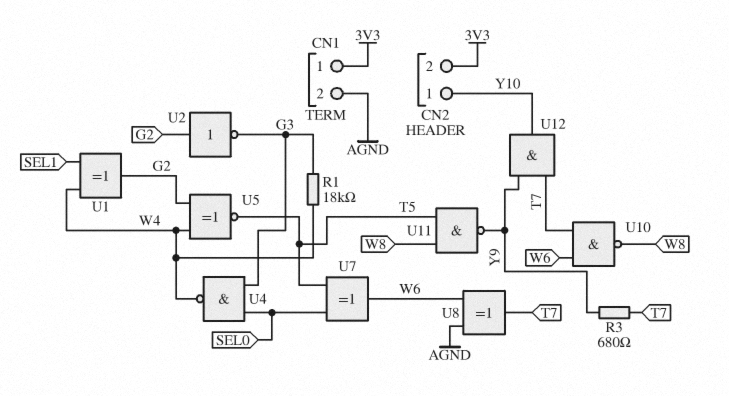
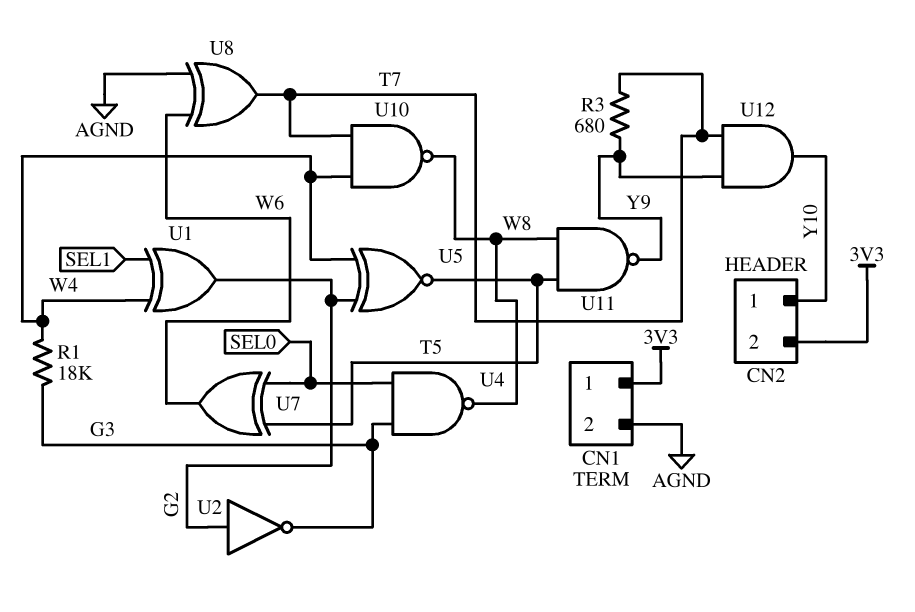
U4: NAND (in G3, in SEL0, out W4) -> NAND (in G3, in SEL0, out W8)
U10: NAND (in T7, in W6, out W8) -> NAND (in T7, in W4, out W8)

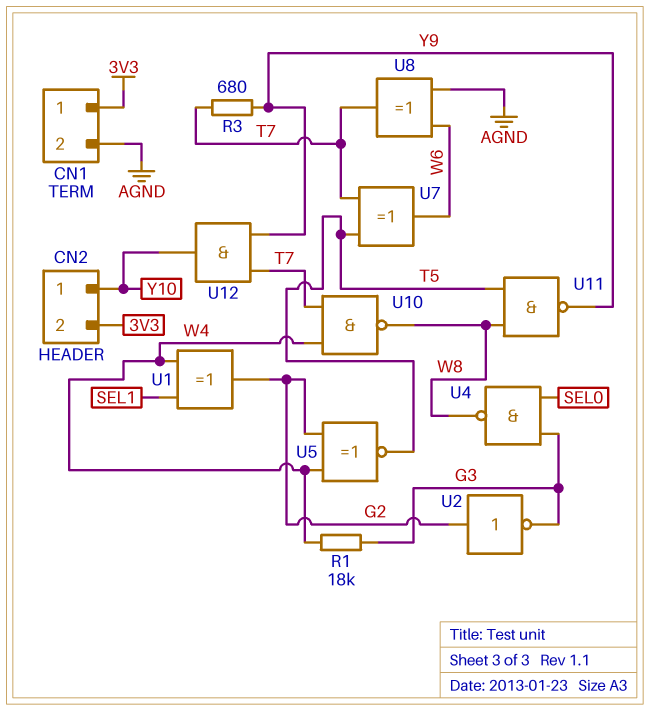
U7: XOR (in SEL0, in T5, out W6) -> XOR (in T5, in T7, out W6)

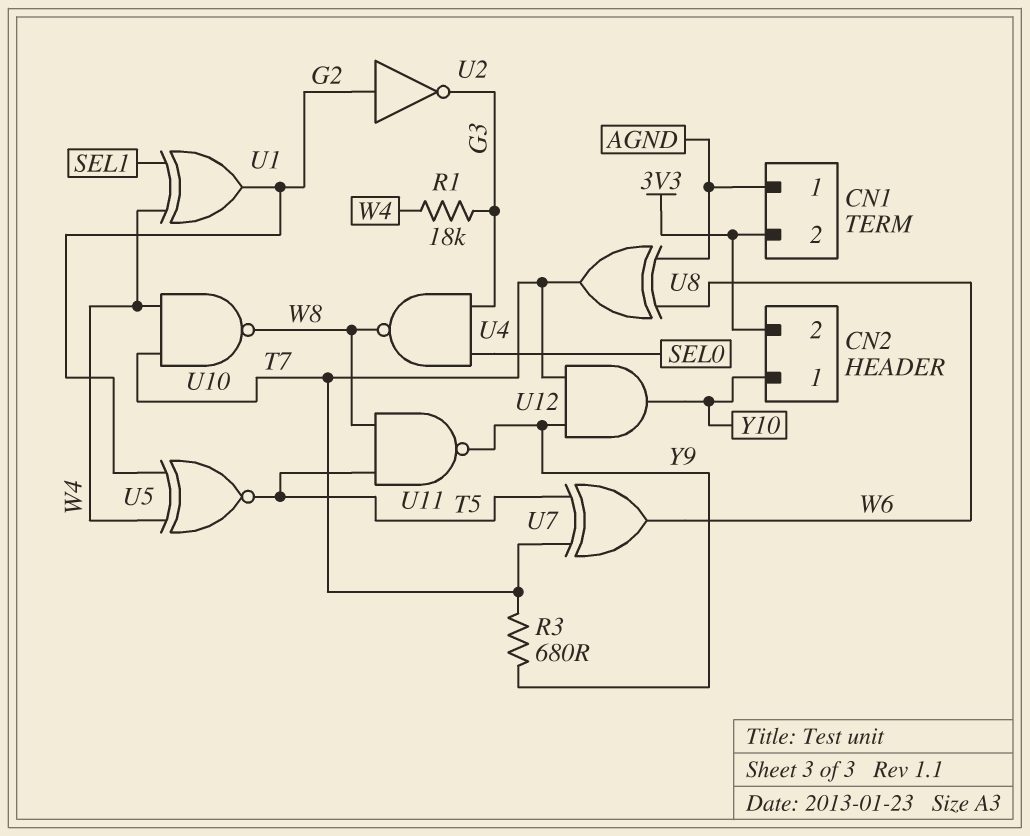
CN1 pin 1: 3V3 -> AGND
CN1 pin 2: AGND -> 3V3

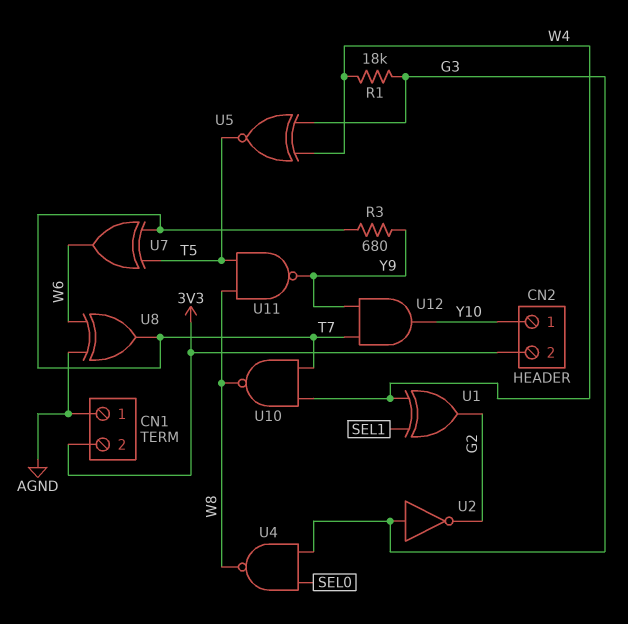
U2: NOT (in G2, out G3) -> NOT (in G3, out G2)
U5: XNOR (in G2, in W4, out T5) -> XNOR (in G3, in W4, out T5)

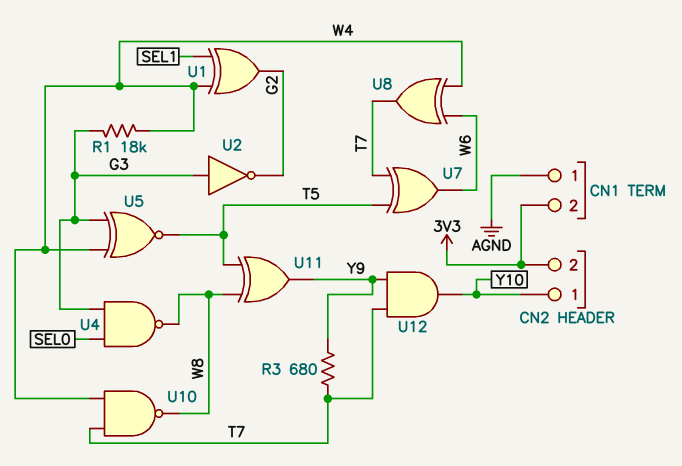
U8: XOR (in AGND, in W6, out T7) -> XOR (in W4, in W6, out T7)
U11: NAND (in T5, in W8, out Y9) -> XOR (in T5, in W8, out Y9)

